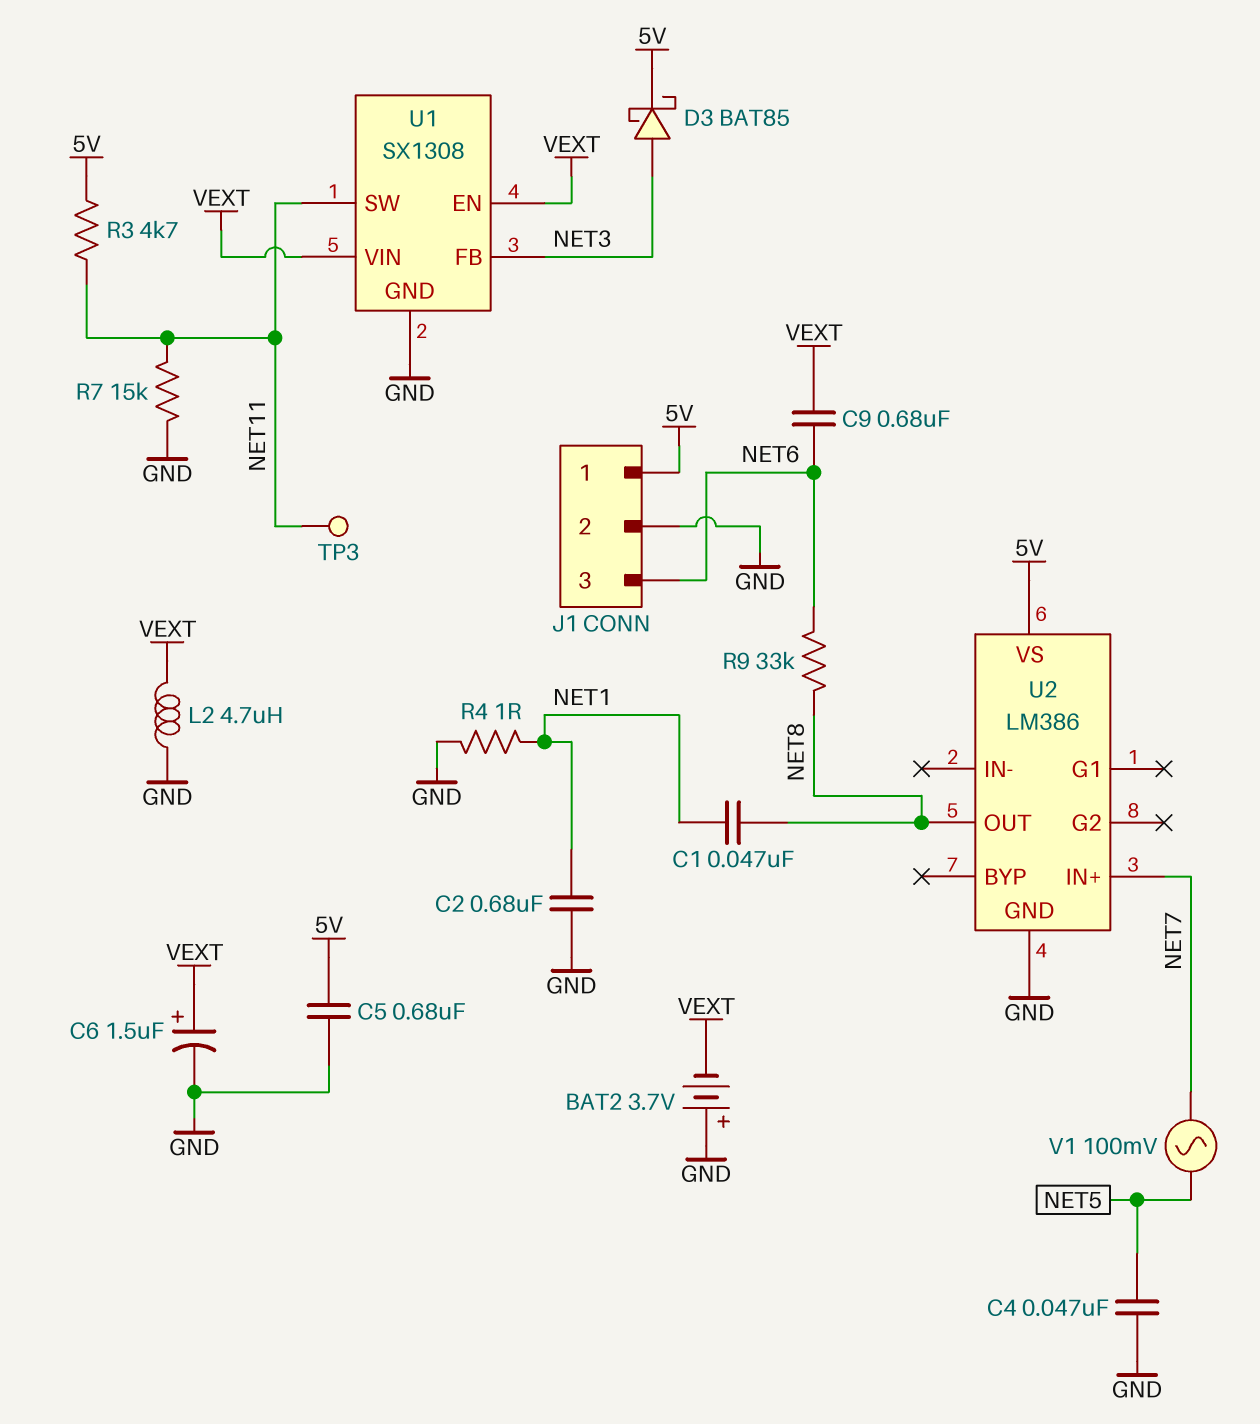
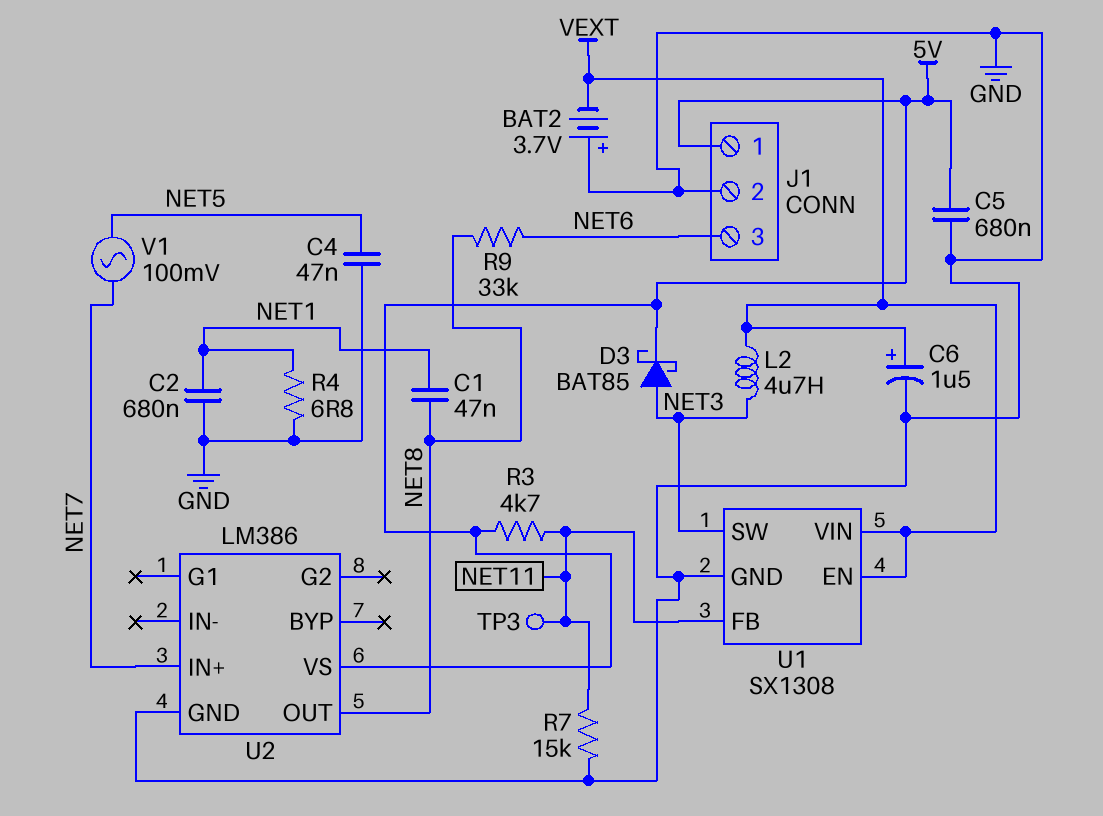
C9: 680nF (NET6, VEXT) -> none
L2: 4.7uH (GND, VEXT) -> 4.7uH (NET3, VEXT)
R4: 1 (GND, NET1) -> 6.8 (GND, NET1)
U1 pin FB: NET3 -> NET11
U1 pin SW: NET11 -> NET3

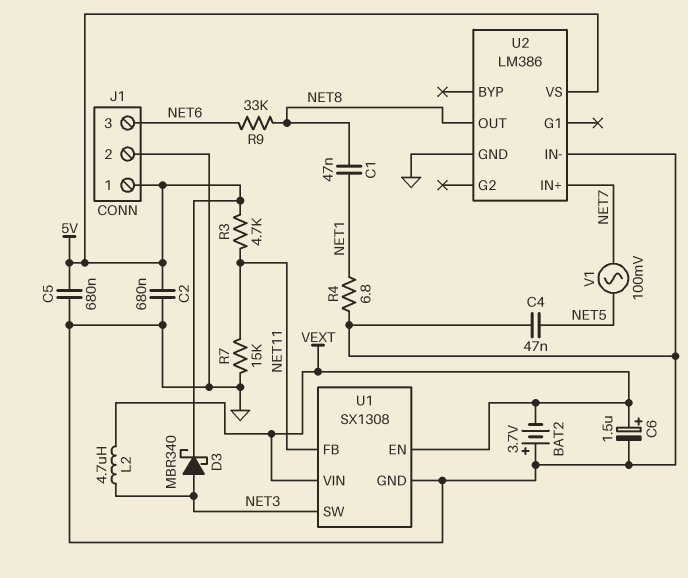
C2: 680nF (GND, NET1) -> 680nF (5V, GND)
D3: schottky BAT85 (A NET3, K 5V) -> schottky MBR340 (A NET3, K 5V)
TP3: test point (NET11) -> none
U2 pin IN-: none -> GND

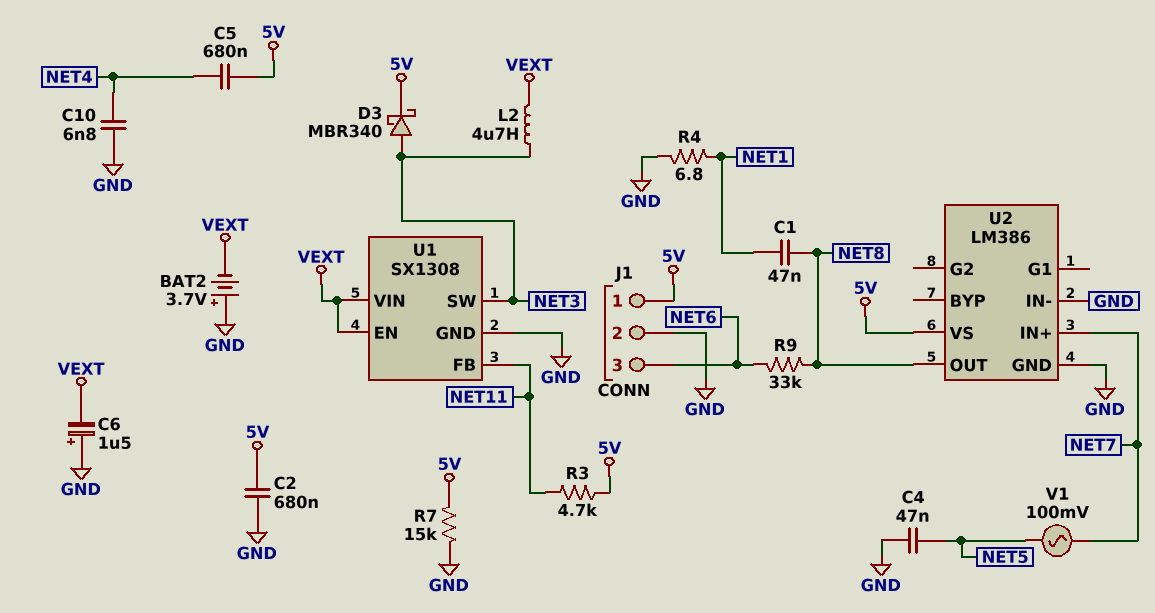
C5: 680nF (5V, GND) -> 680nF (5V, NET4)
C6: 1.5uF (plus VEXT, minus GND) -> 1.5uF (plus GND, minus VEXT)
C10: none -> 6.8nF (GND, NET4)
R7: 15k (GND, NET11) -> 15k (5V, GND)

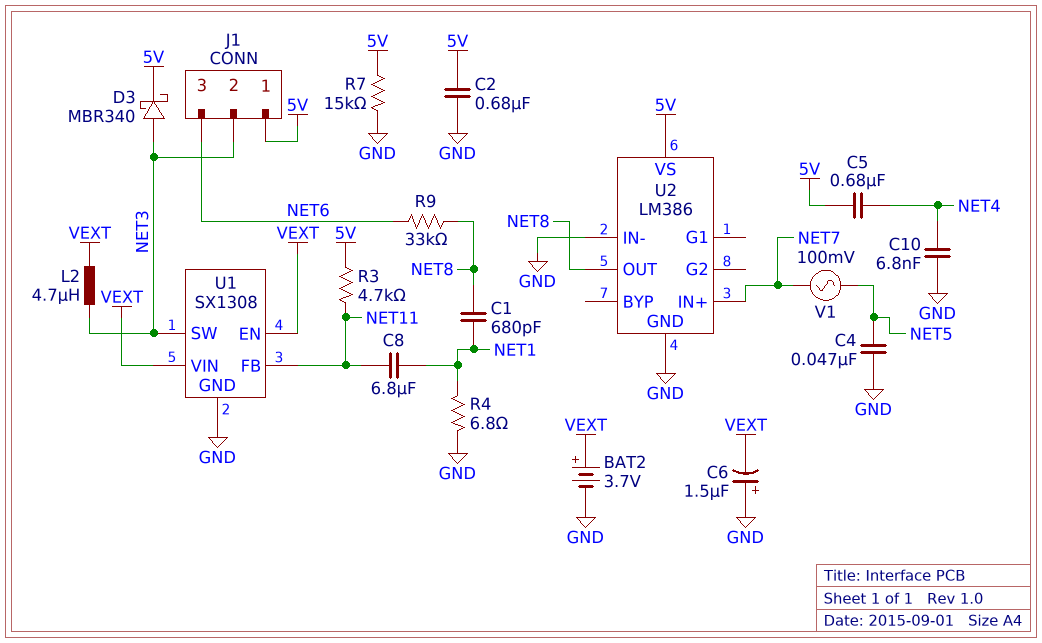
BAT2: 3.7V (plus GND, minus VEXT) -> 3.7V (plus VEXT, minus GND)
C1: 47nF (NET1, NET8) -> 680pF (NET1, NET8)
C8: none -> 6.8uF (NET1, NET11)
J1 pin 2: GND -> NET3

